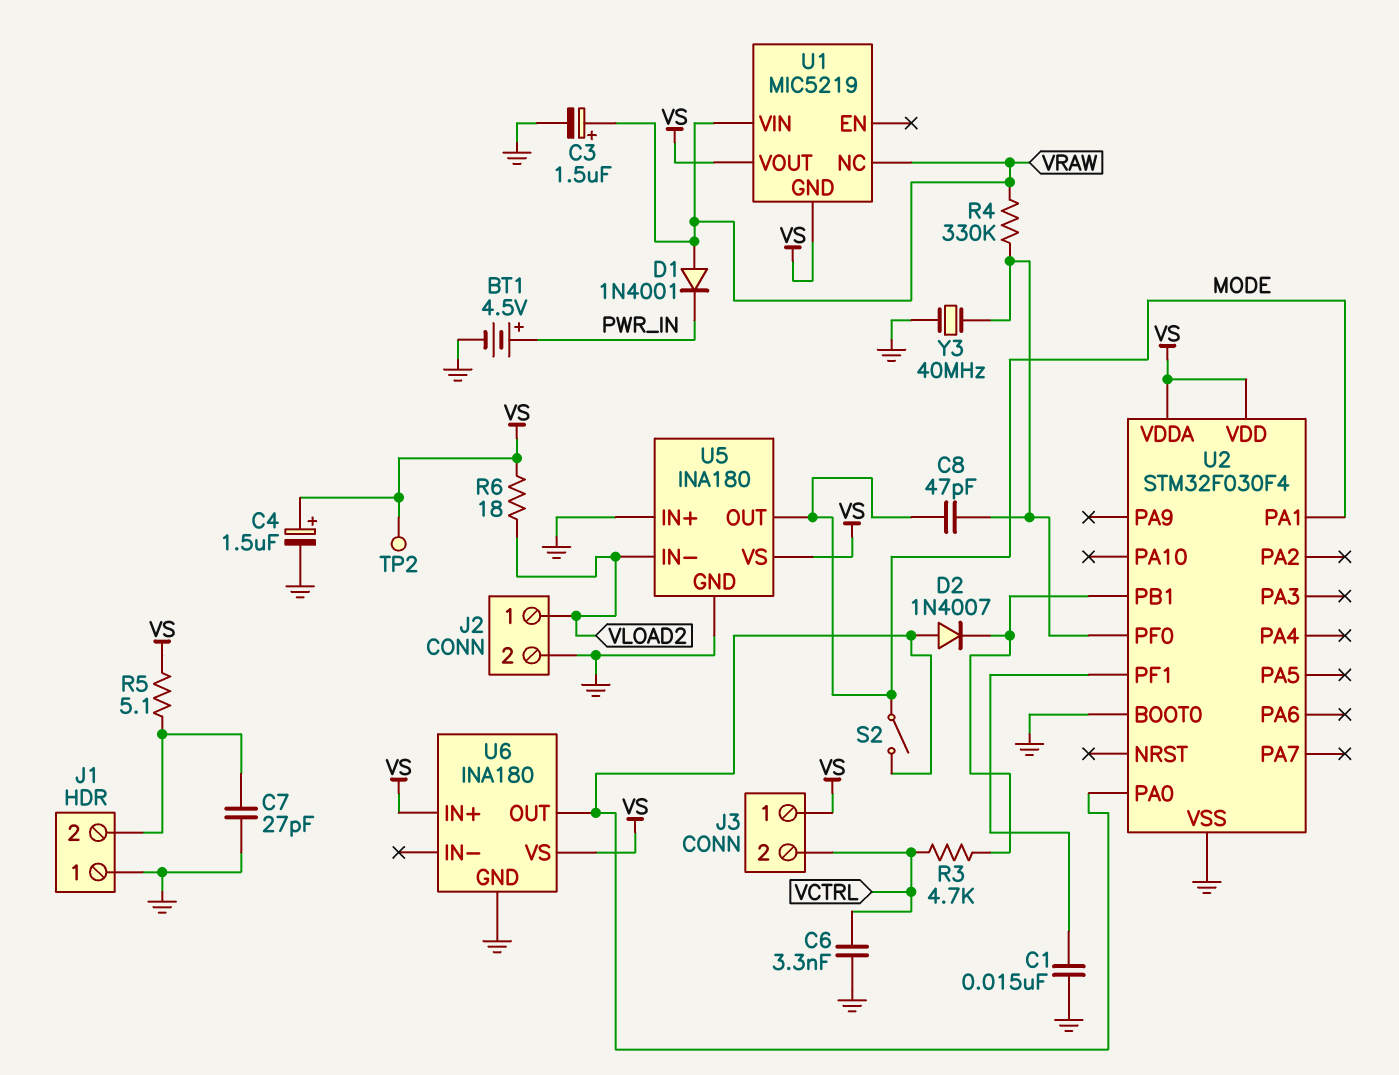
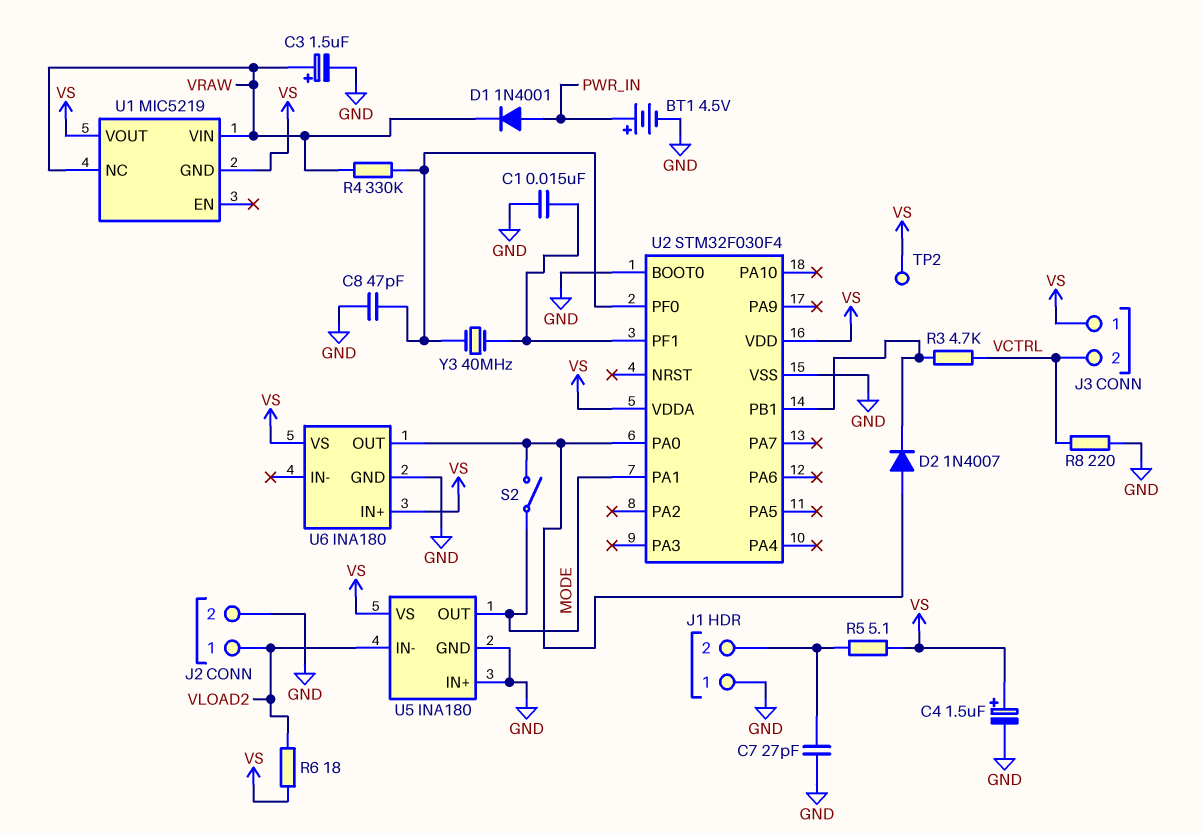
C6: 3.3nF (GND, VCTRL) -> none
C8: 47pF (MODE, U2/PF0) -> 47pF (GND, U2/PF0)
D1: diode 1N4001 (A VRAW, K PWR_IN) -> diode 1N4001 (A PWR_IN, K VRAW)
R8: none -> 220 (GND, VCTRL)
Y3: 40MHz (GND, U2/PF0) -> 40MHz (U2/PF0, U2/PF1)

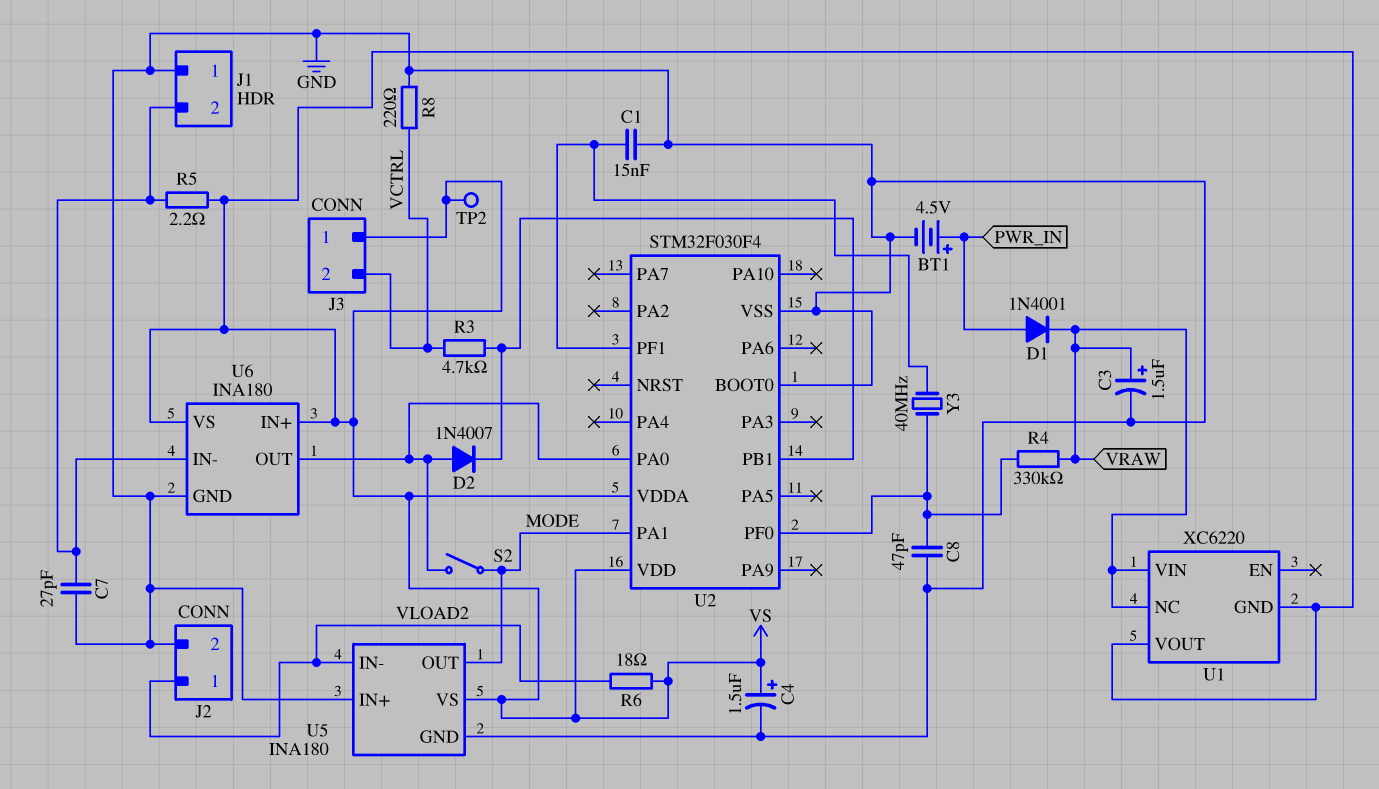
R5: 5.1 (J1/2, VS) -> 2.2 (J1/2, VS)
U1: MIC5219 -> XC6220
U6 pin IN-: none -> J1/2

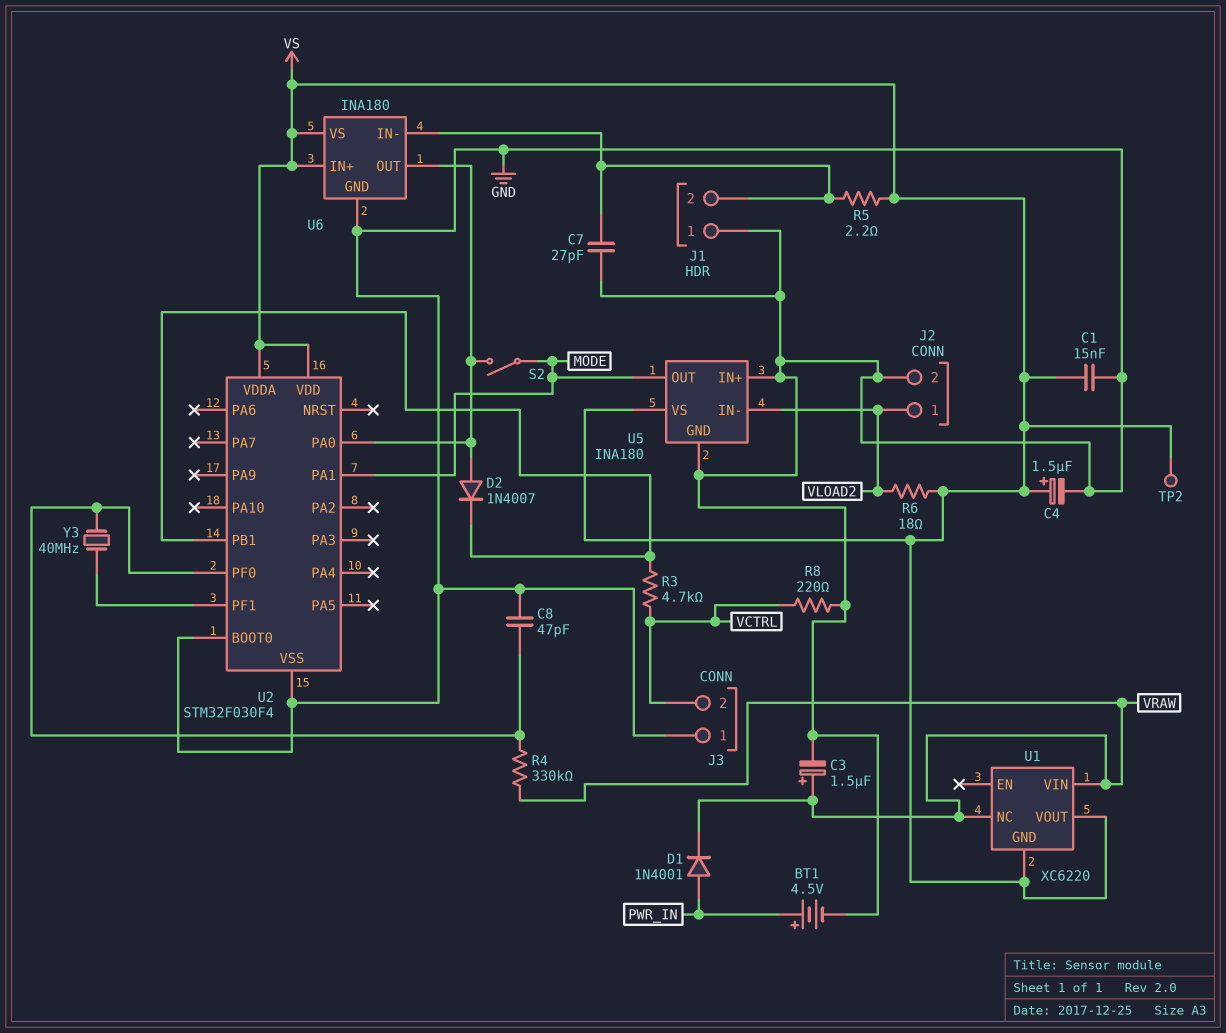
C1: 15nF (GND, U2/PF1) -> 15nF (GND, VS)
J3 pin 1: VS -> GND

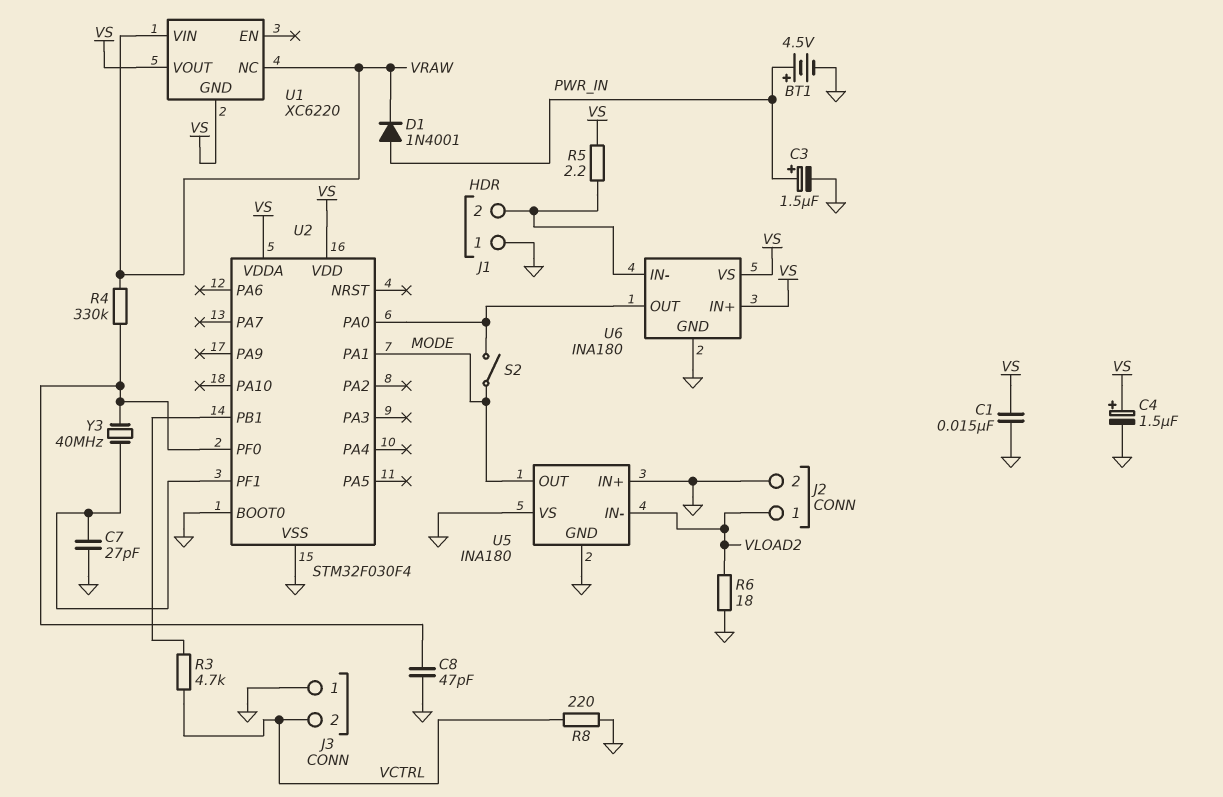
C3: 1.5uF (plus VRAW, minus GND) -> 1.5uF (plus PWR_IN, minus GND)
C7: 27pF (GND, J1/2) -> 27pF (GND, U2/PF1)
D2: diode 1N4007 (A U2/PA0, K U2/PB1) -> none
R6: 18 (VLOAD2, VS) -> 18 (GND, VLOAD2)
TP2: test point (VS) -> none
U5 pin VS: VS -> GND

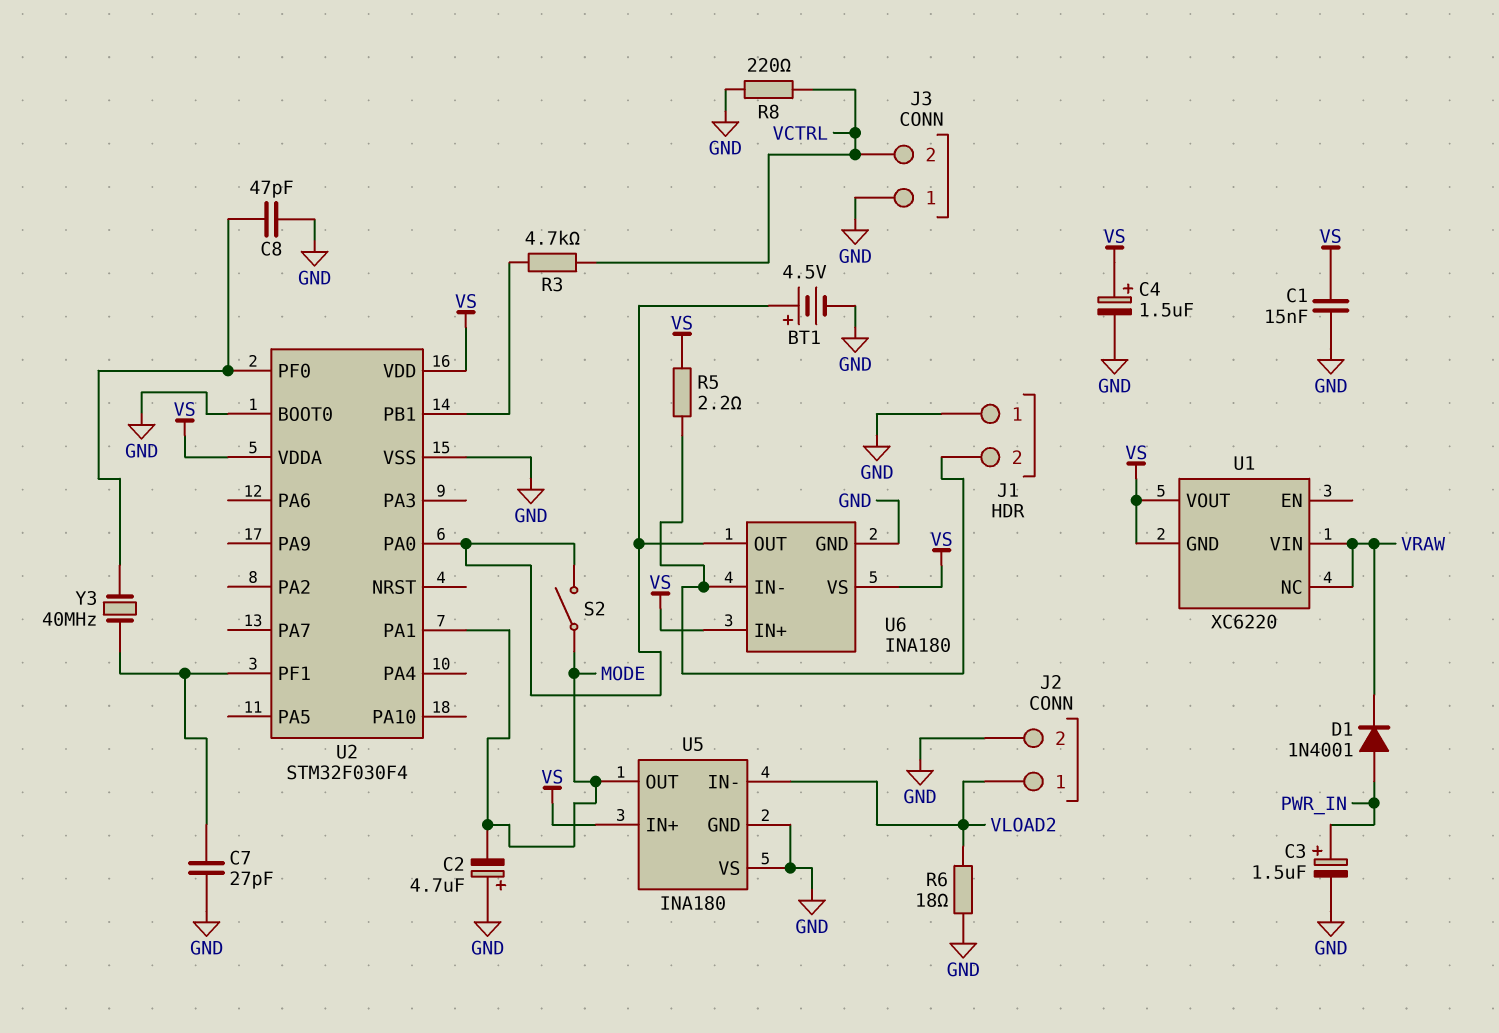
BT1: 4.5V (plus PWR_IN, minus GND) -> 4.5V (plus U2/PA0, minus GND)
C2: none -> 4.7uF (plus GND, minus MODE)
R4: 330k (U2/PF0, VRAW) -> none
U5 pin IN+: GND -> VS

